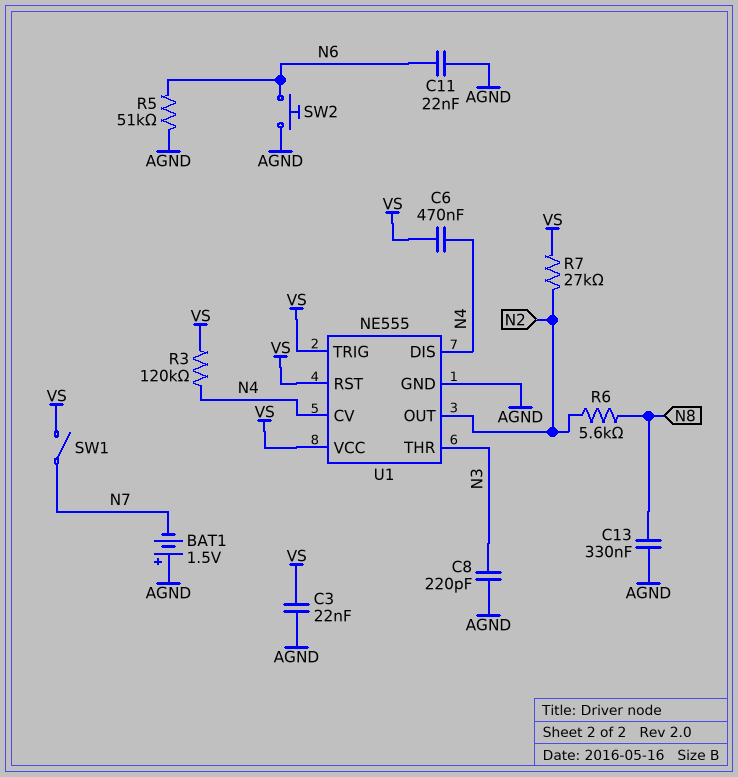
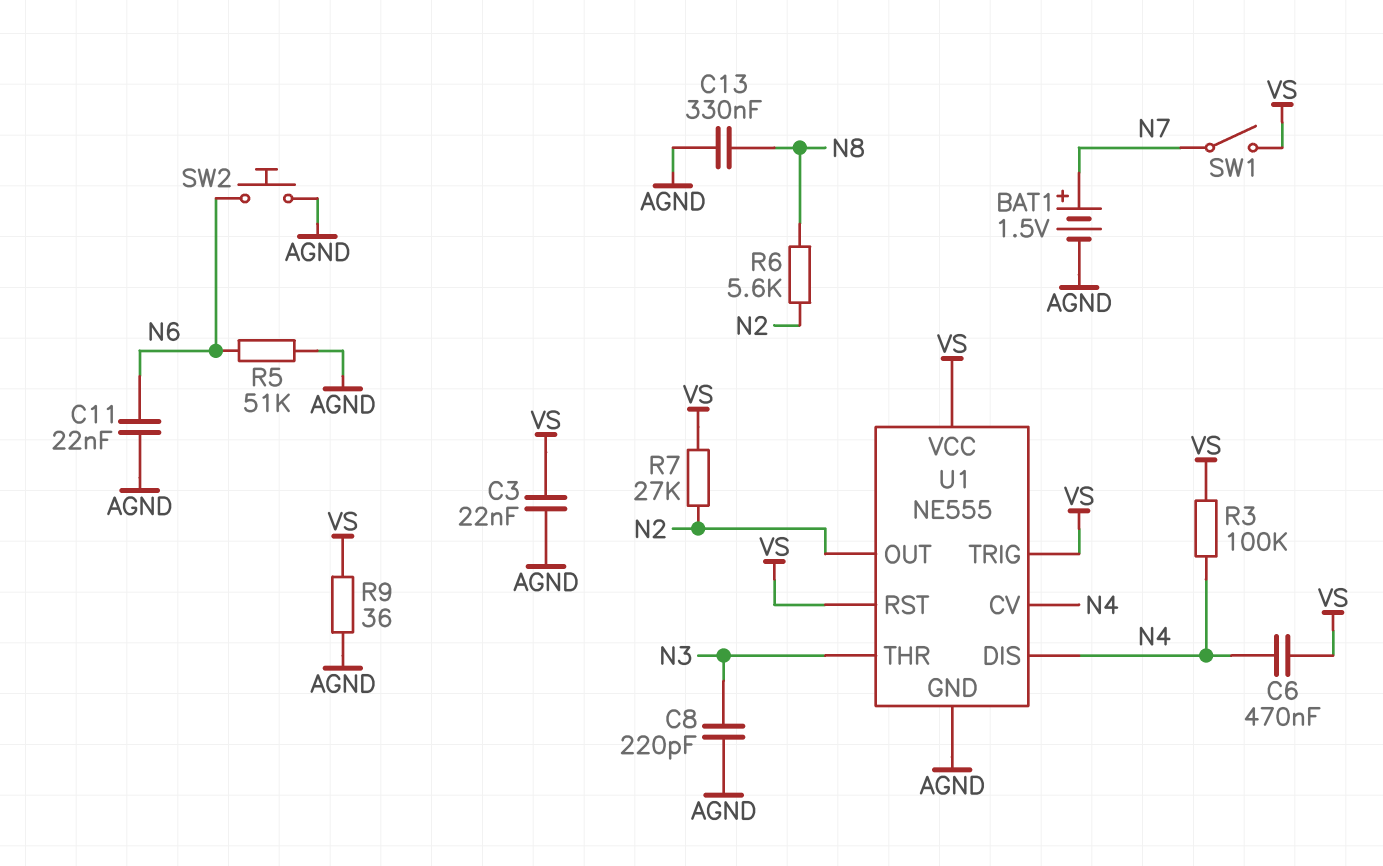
BAT1: 1.5V (plus AGND, minus N7) -> 1.5V (plus N7, minus AGND)
R3: 120k (N4, VS) -> 100k (N4, VS)
R9: none -> 36 (AGND, VS)

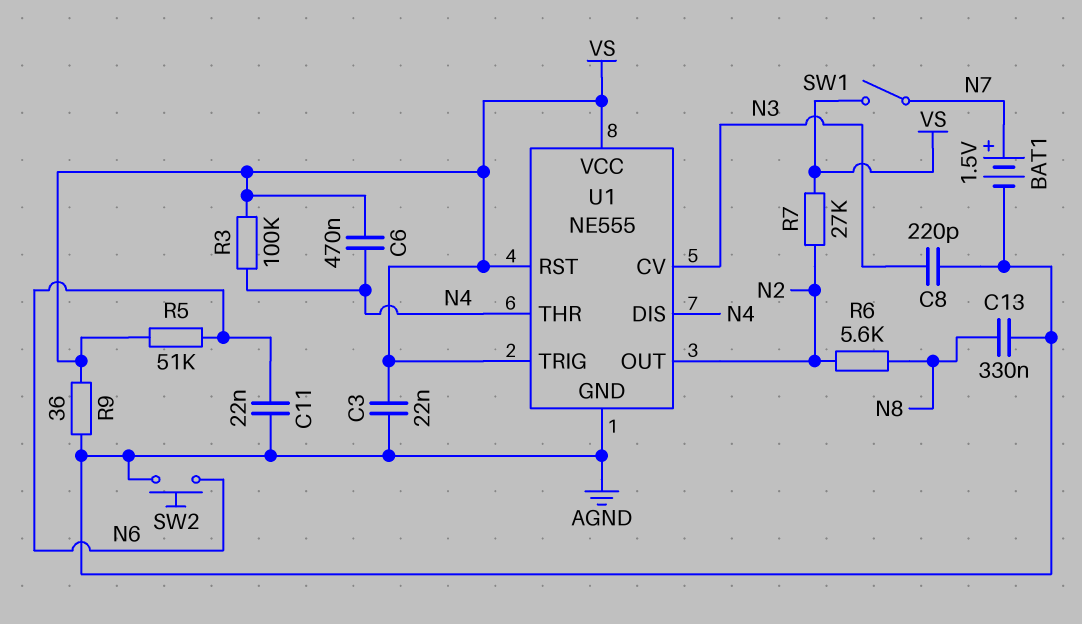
R5: 51k (AGND, N6) -> 51k (N6, VS)
U1 pin CV: N4 -> N3
U1 pin THR: N3 -> N4

